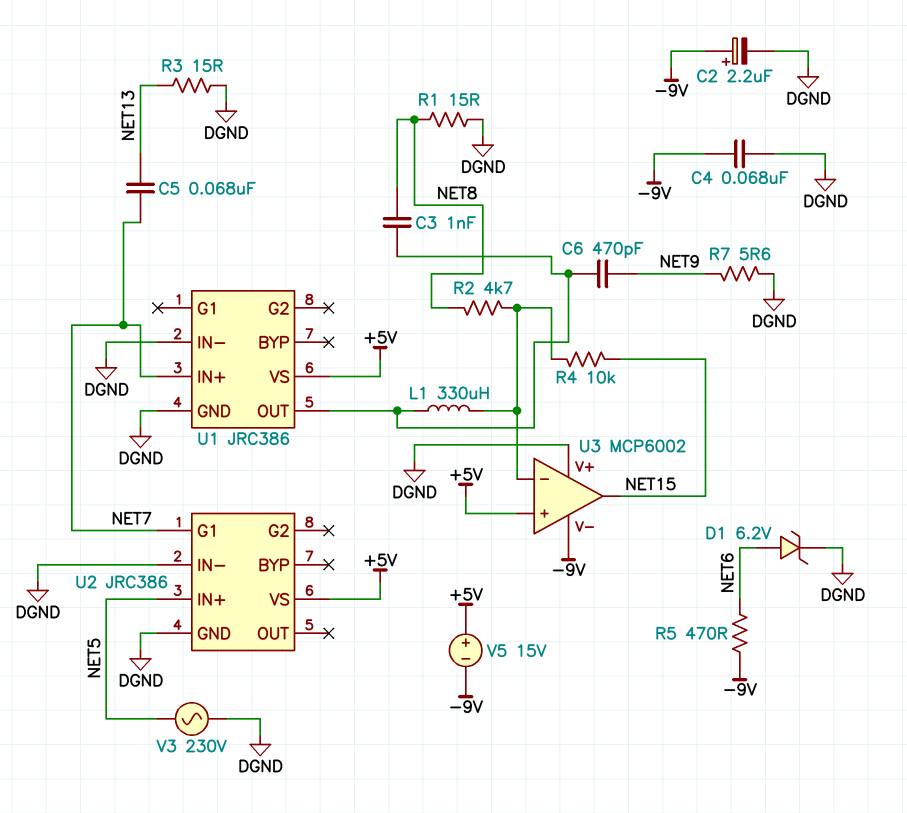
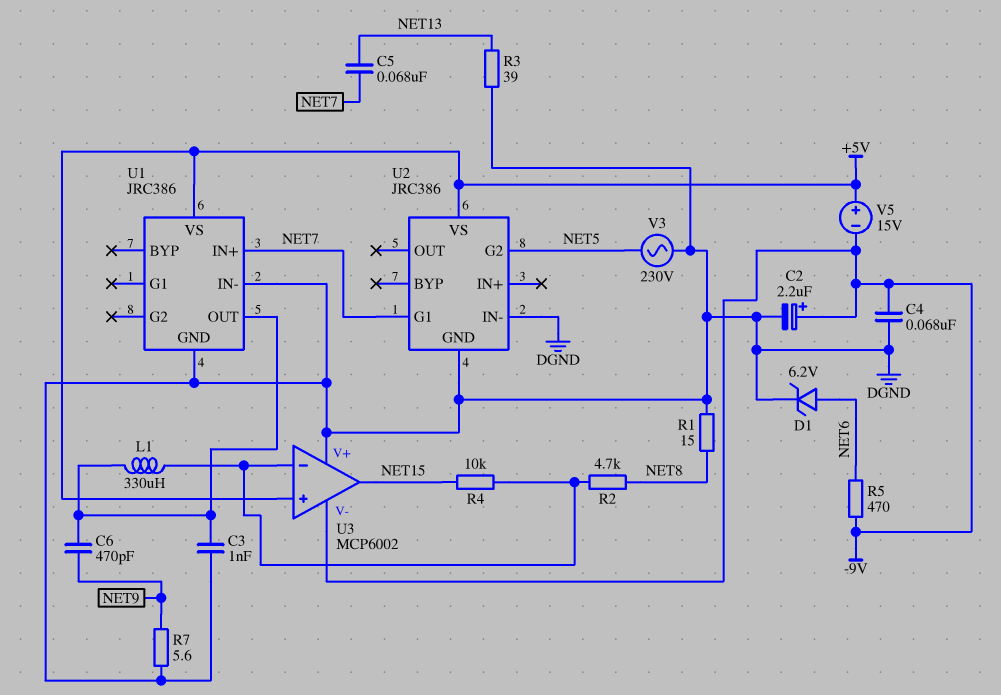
C3: 1nF (NET8, U1/OUT) -> 1nF (DGND, U1/OUT)
R3: 15 (DGND, NET13) -> 39 (DGND, NET13)
U2 pin G2: none -> NET5
U2 pin IN+: NET5 -> none

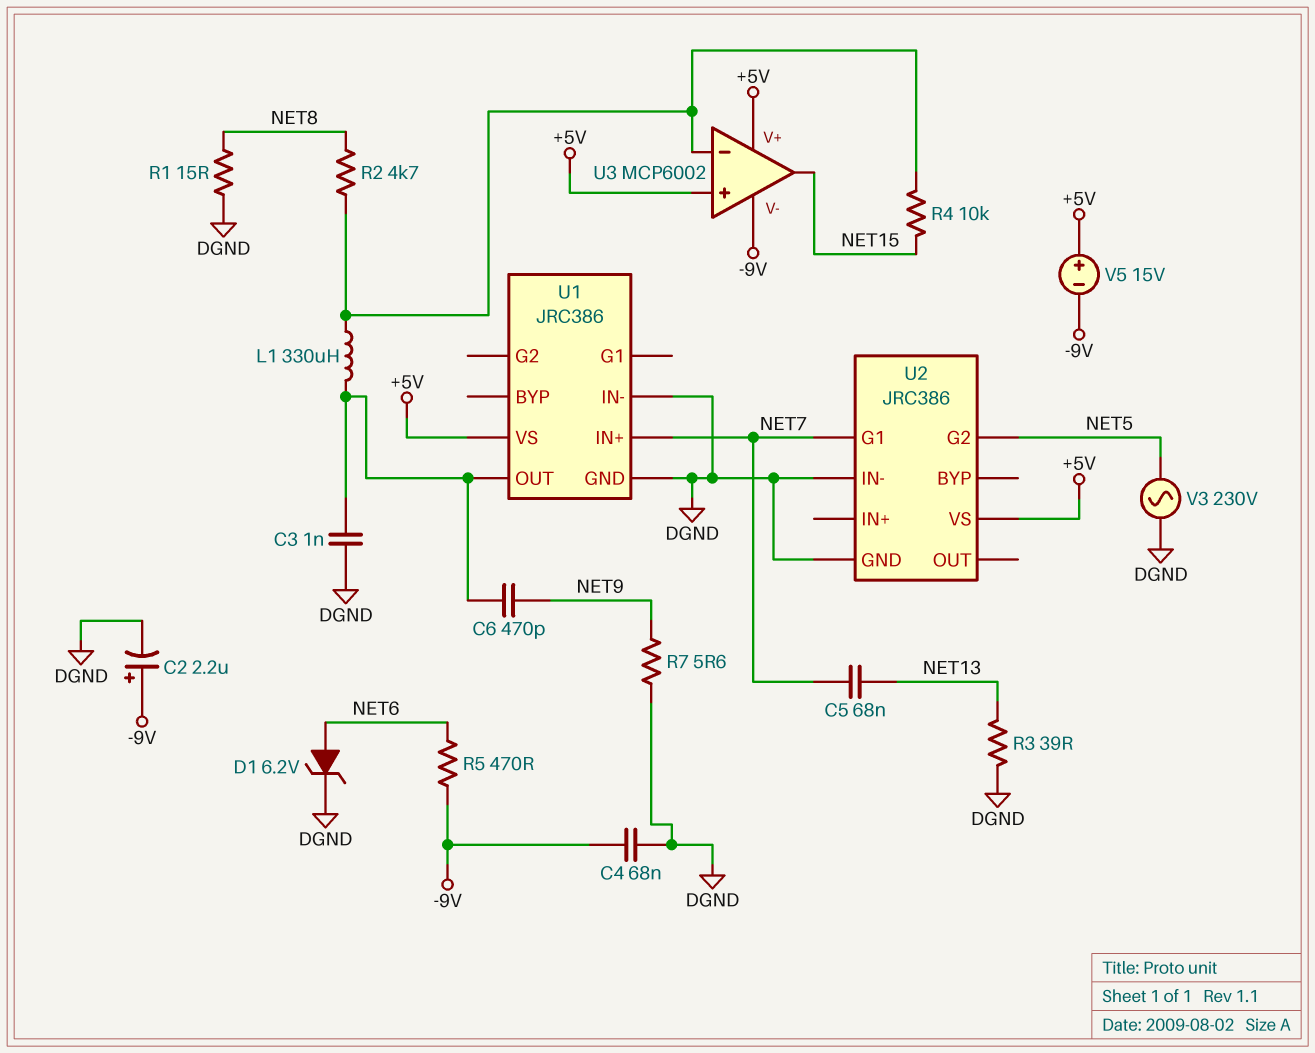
U3 pin V+: DGND -> +5V

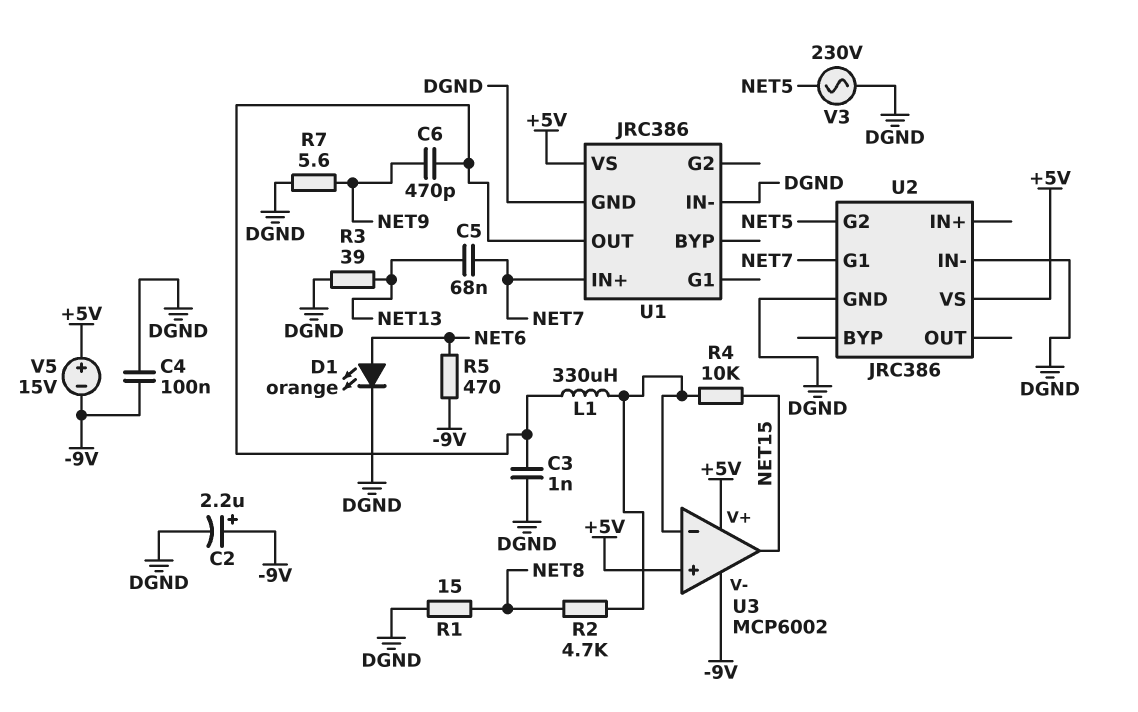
C4: 68nF (-9V, DGND) -> 100nF (-9V, DGND)
D1: zener 6.2V (A NET6, K DGND) -> LED orange (A NET6, K DGND)

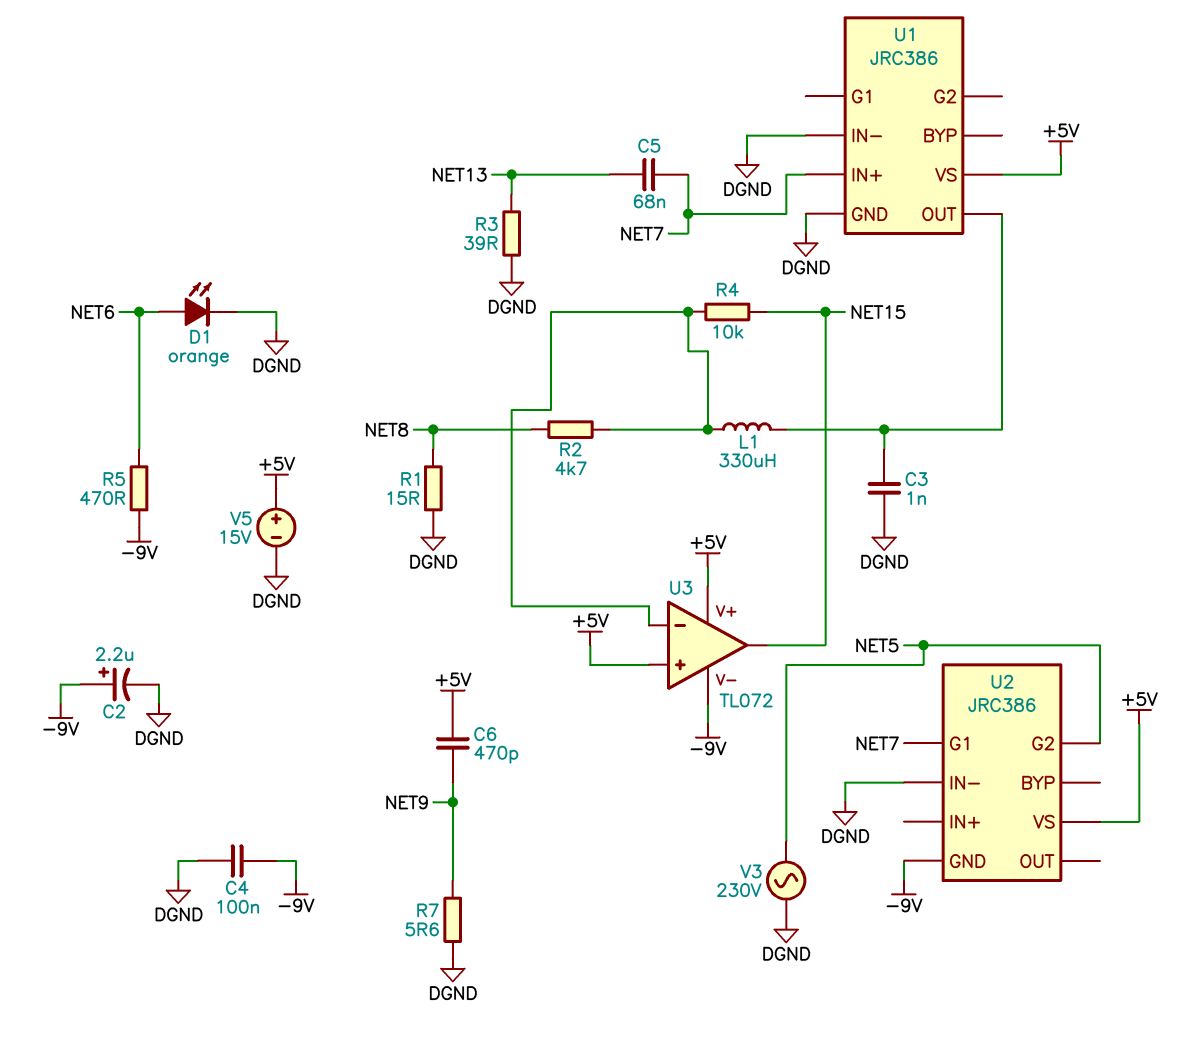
C6: 470pF (NET9, U1/OUT) -> 470pF (+5V, NET9)
U2 pin GND: DGND -> -9V
U3: MCP6002 -> TL072
V5: 15V (plus +5V, minus -9V) -> 15V (plus +5V, minus DGND)

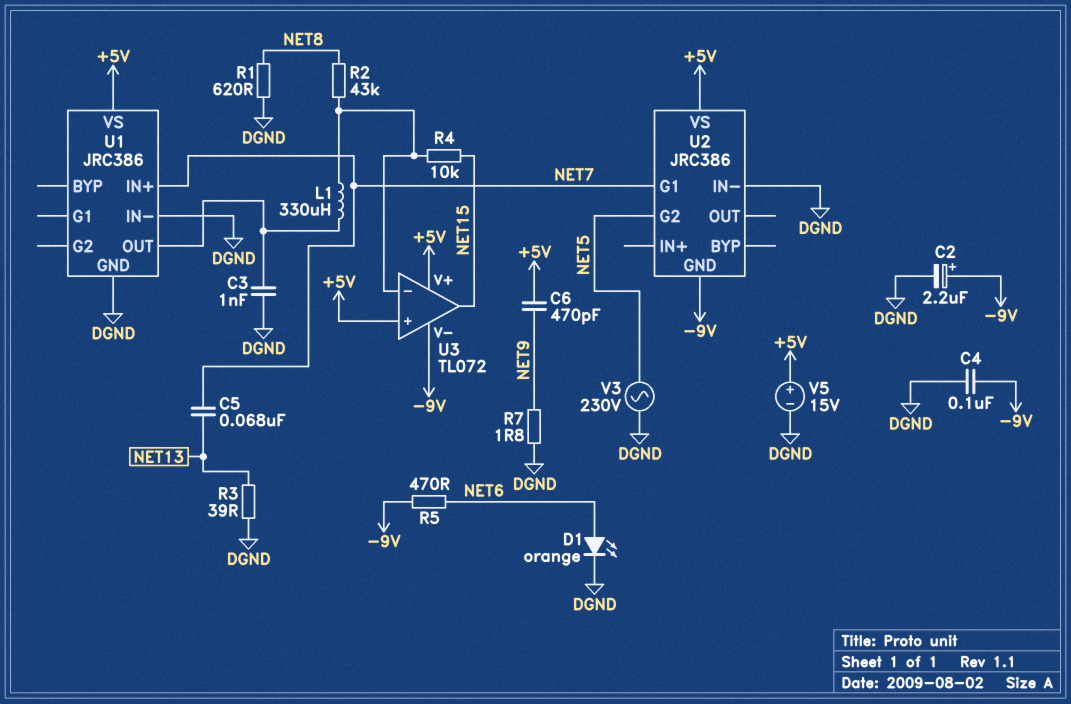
R1: 15 (DGND, NET8) -> 620 (DGND, NET8)
R2: 4.7k (NET8, U3/in-) -> 43k (NET8, U3/in-)
R7: 5.6 (DGND, NET9) -> 1.8 (DGND, NET9)

